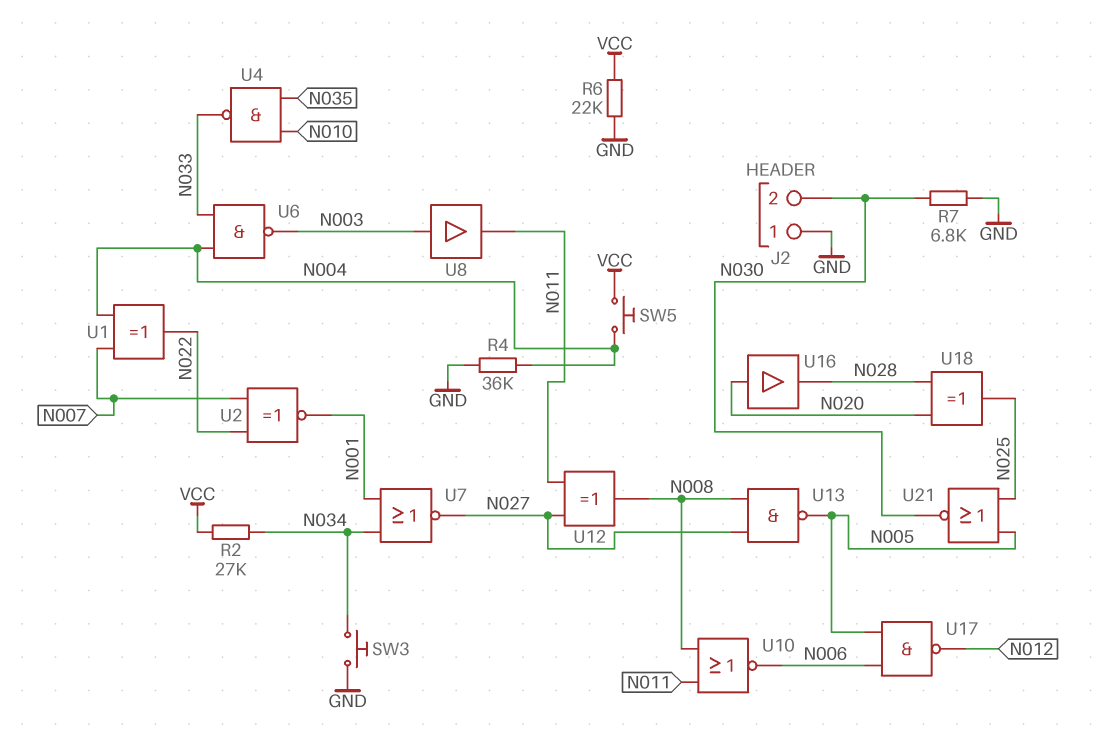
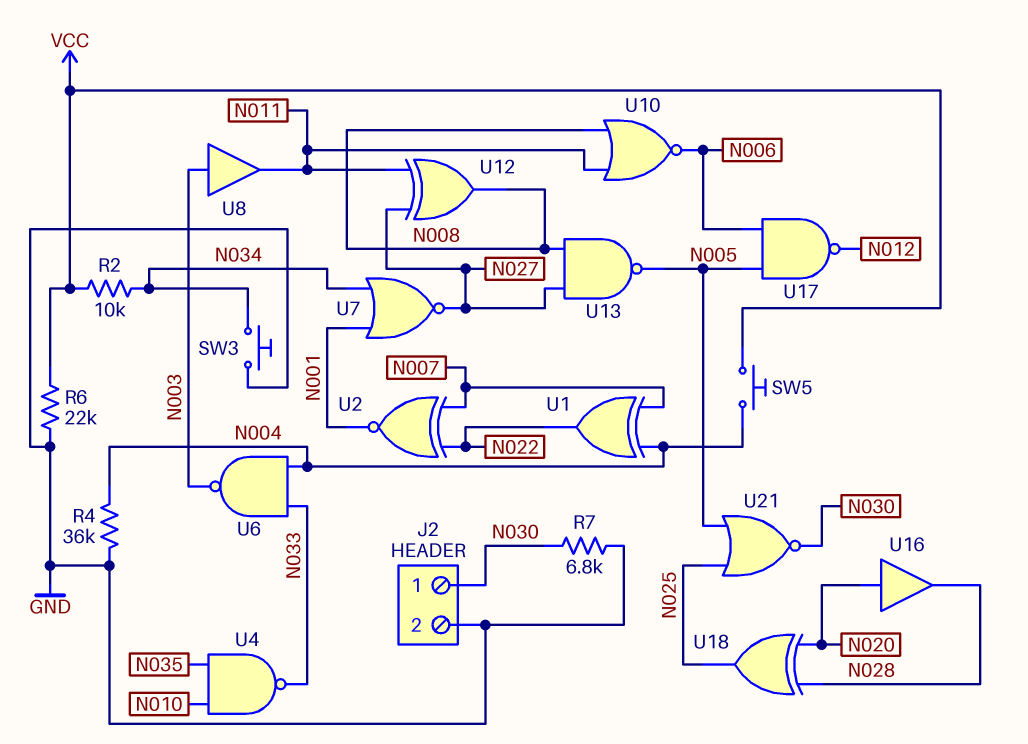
J2 pin 1: GND -> N030
J2 pin 2: N030 -> GND
R2: 27k (N034, VCC) -> 10k (N034, VCC)

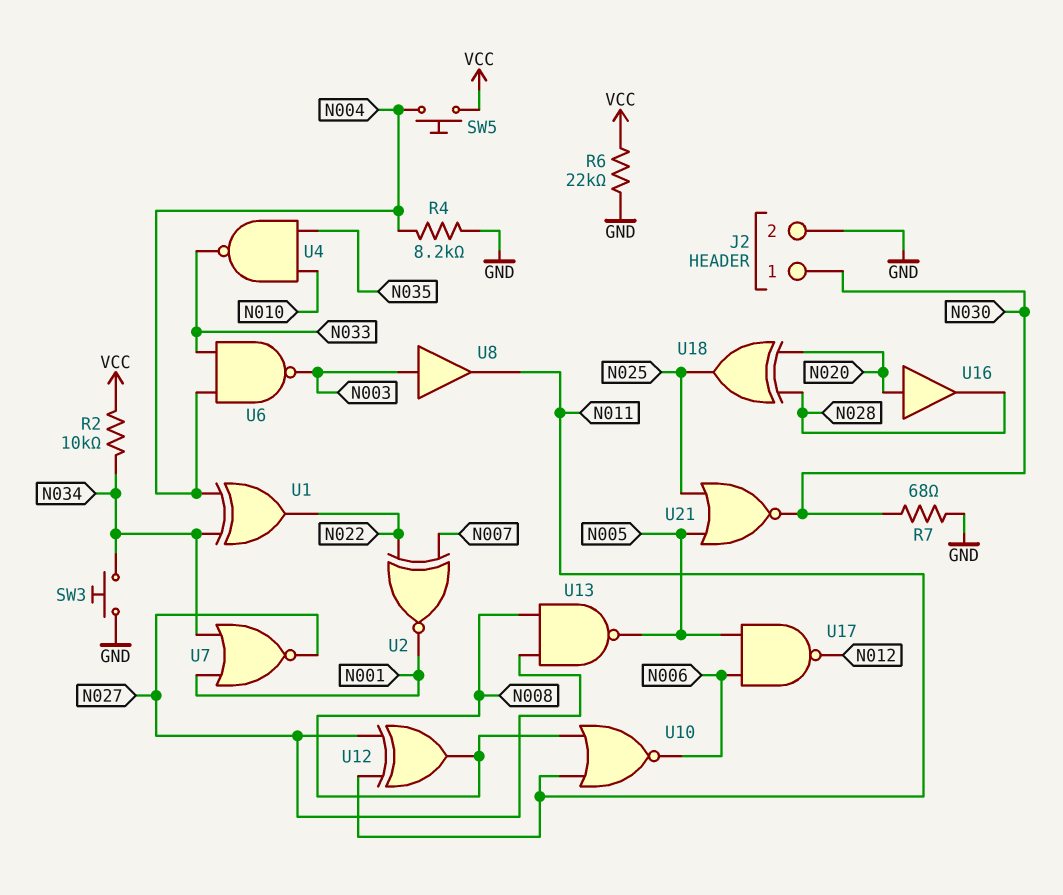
R4: 36k (GND, N004) -> 8.2k (GND, N004)
R7: 6.8k (GND, N030) -> 68 (GND, N030)
U1: XOR (in N004, in N007, out N022) -> XOR (in N004, in N034, out N022)

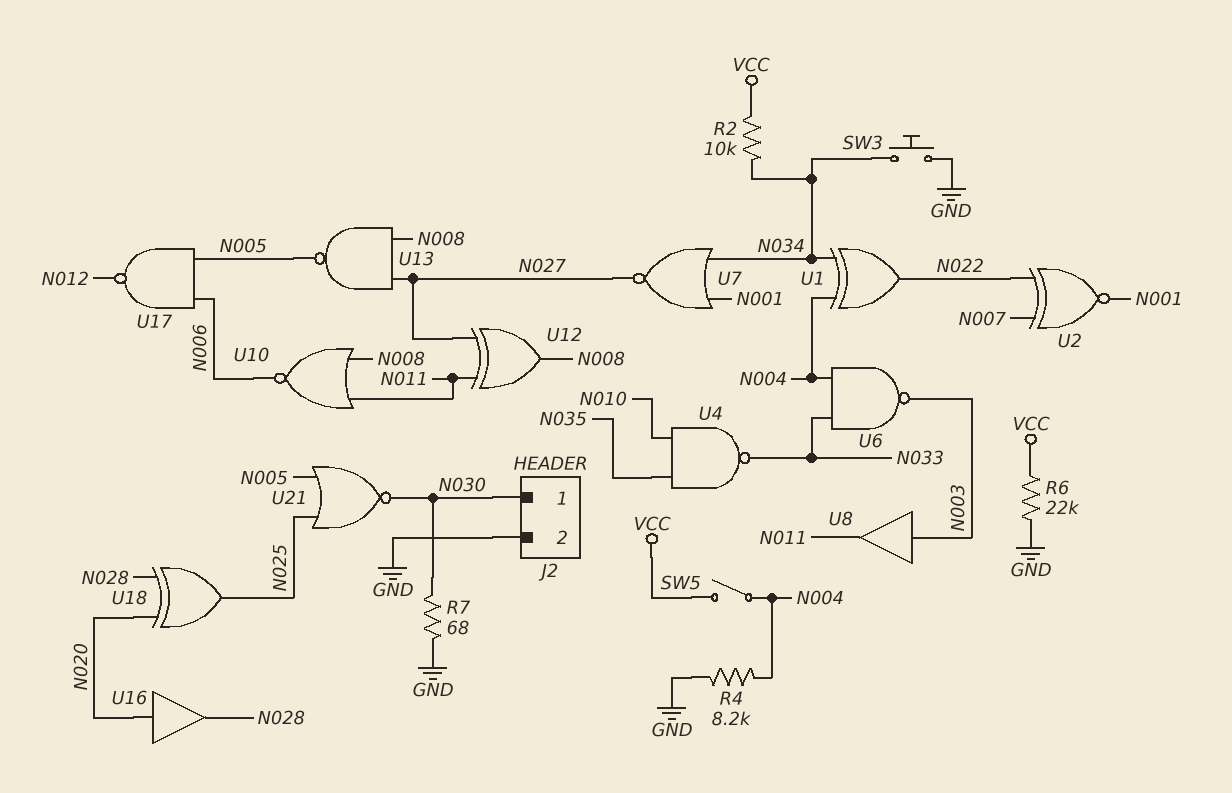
SW5: button (N004, VCC) -> switch (N004, VCC)

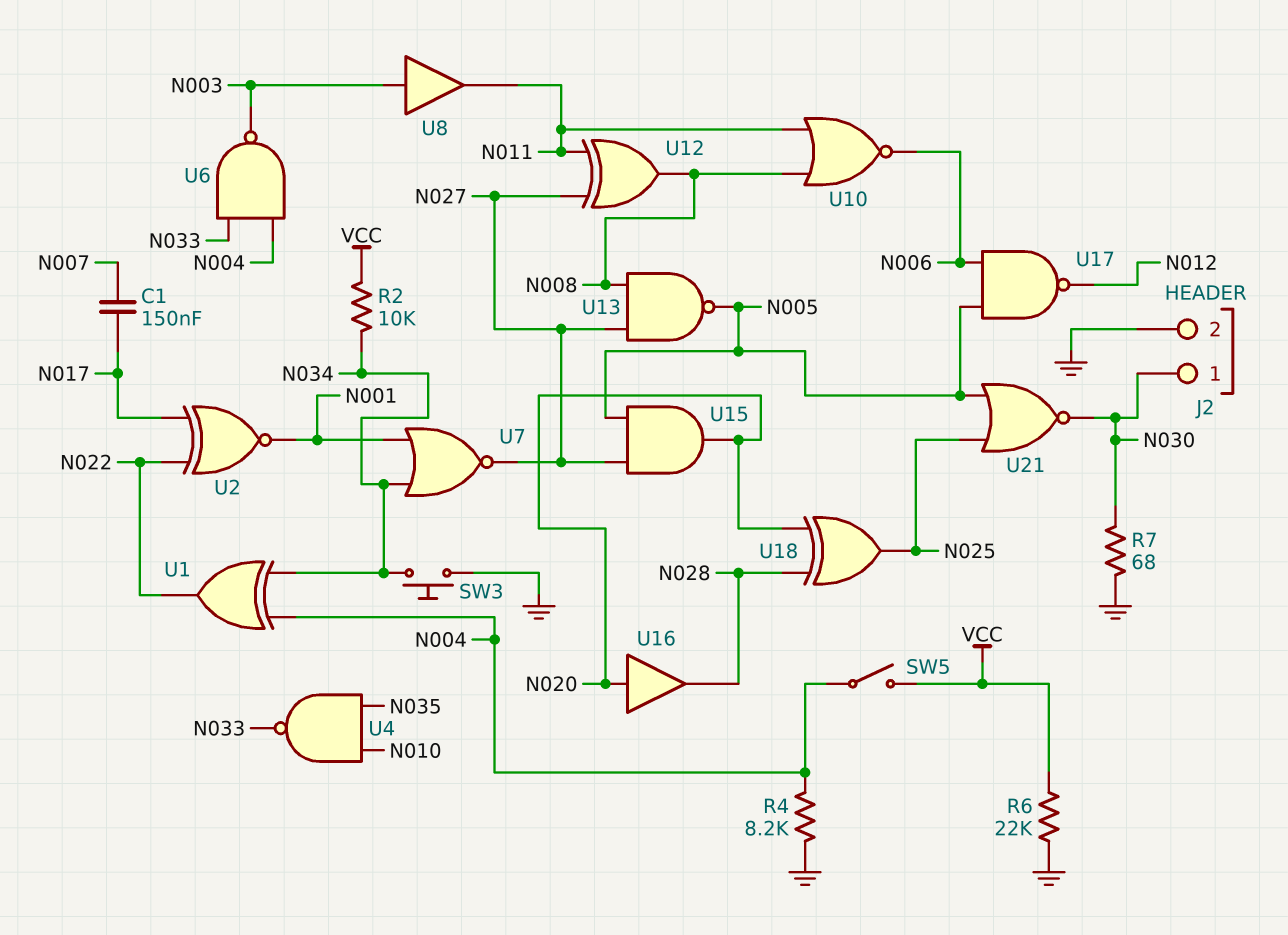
C1: none -> 150nF (N007, N017)
U2: XNOR (in N007, in N022, out N001) -> XNOR (in N017, in N022, out N001)
U15: none -> AND (in N005, in N027, out N020)

